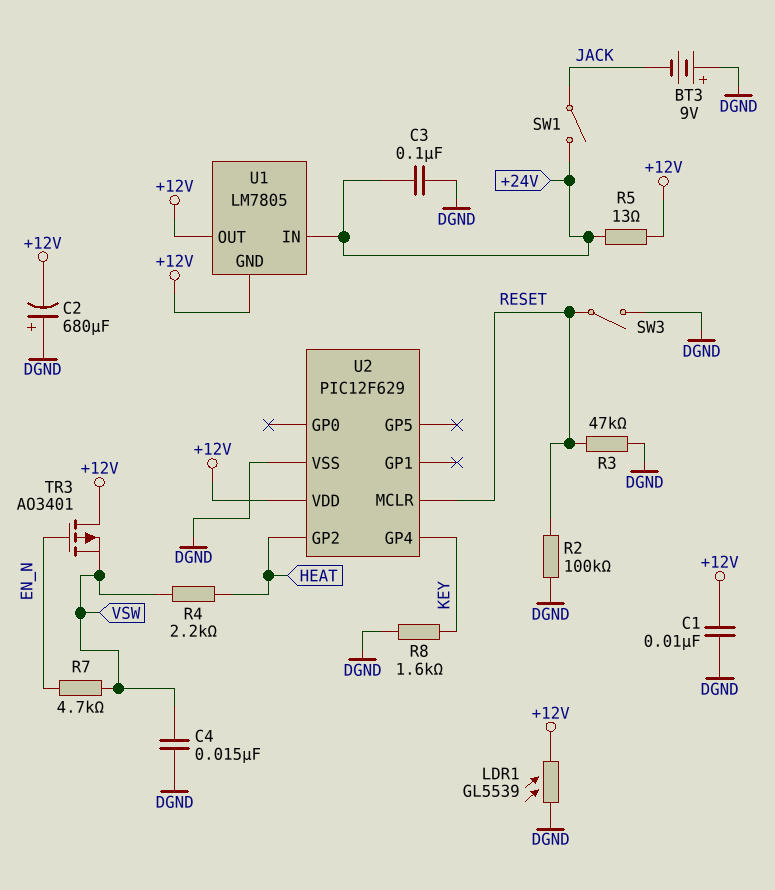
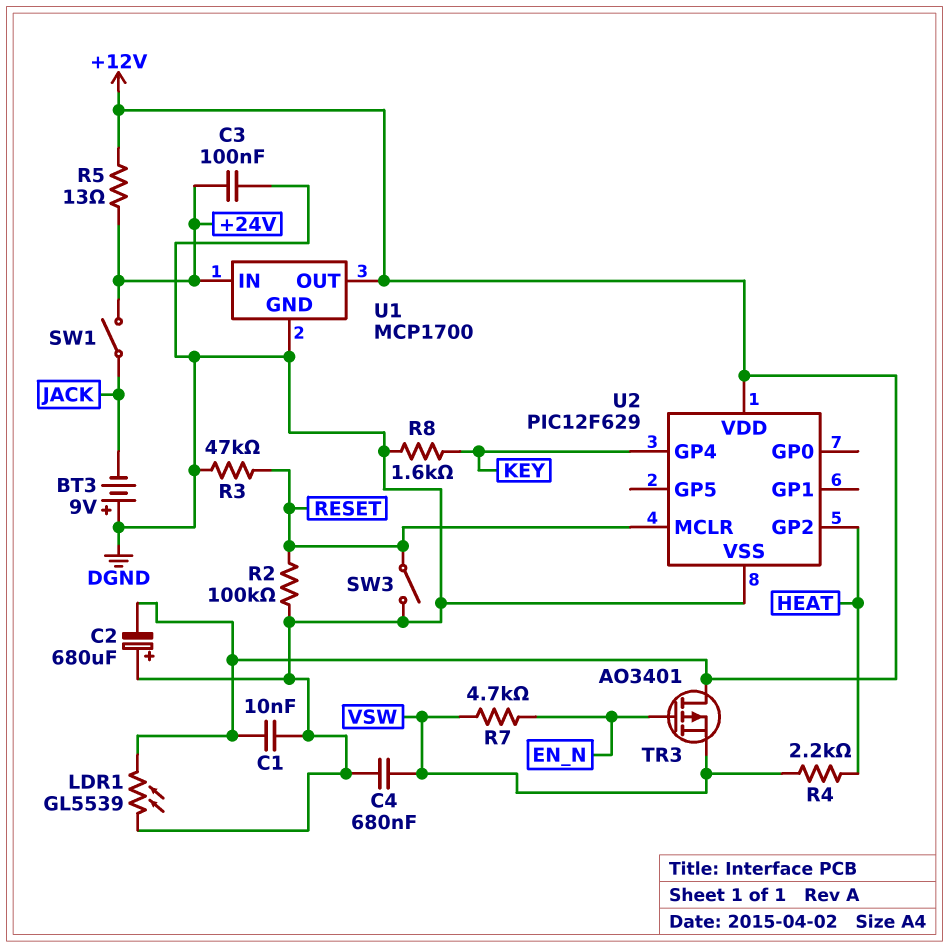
C4: 15nF (DGND, VSW) -> 680nF (DGND, VSW)
U1: LM7805 -> MCP1700
U1 pin GND: +12V -> DGND

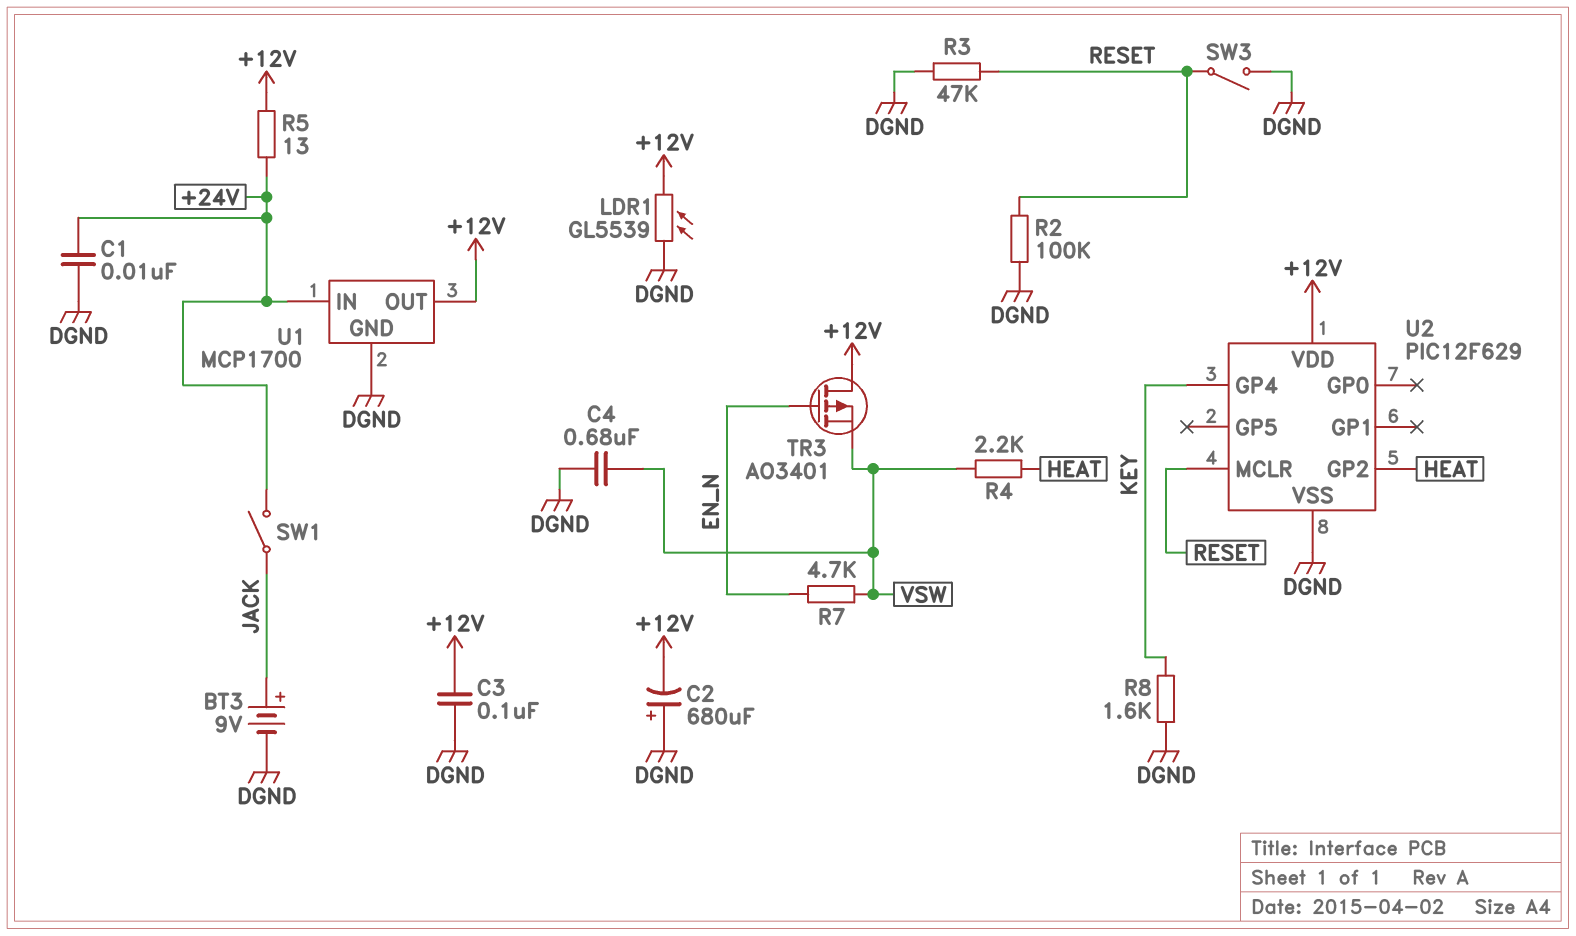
BT3: 9V (plus DGND, minus JACK) -> 9V (plus JACK, minus DGND)
C1: 10nF (+12V, DGND) -> 10nF (+24V, DGND)
C3: 100nF (+24V, DGND) -> 100nF (+12V, DGND)

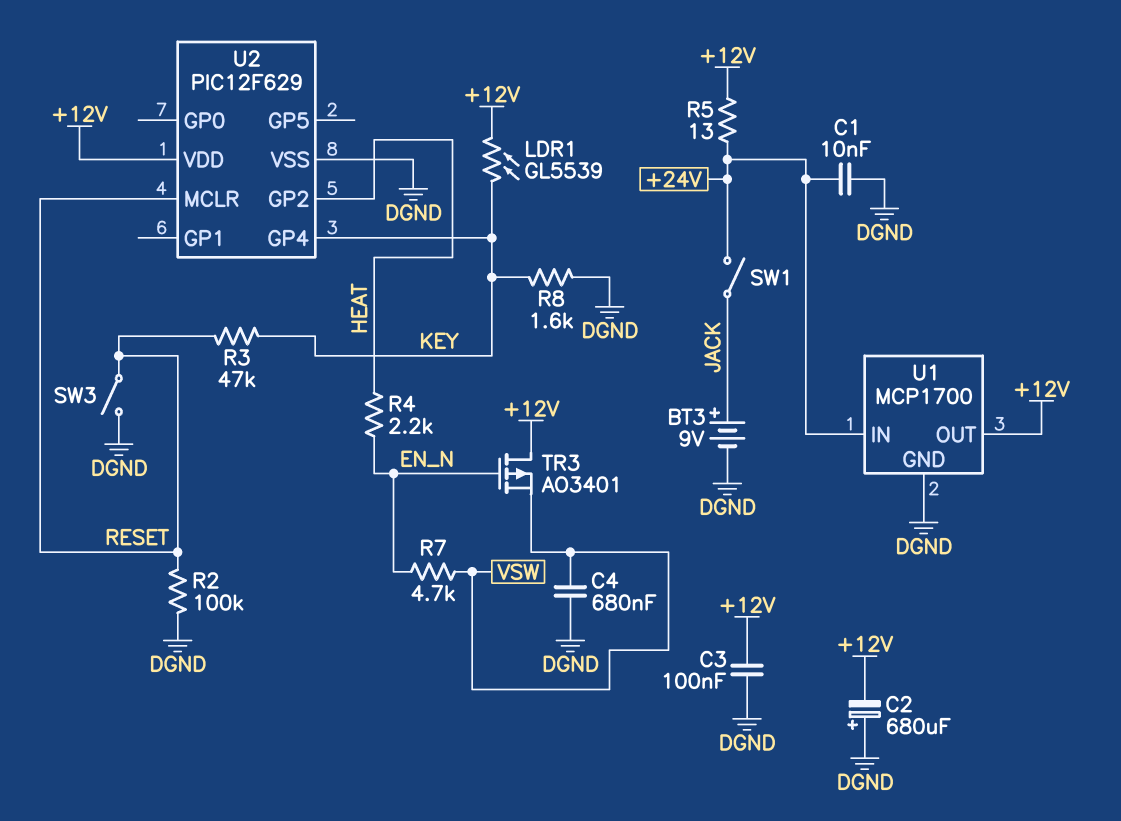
LDR1: GL5539 (+12V, DGND) -> GL5539 (+12V, KEY)
R3: 47k (DGND, RESET) -> 47k (KEY, RESET)
R4: 2.2k (HEAT, VSW) -> 2.2k (EN_N, HEAT)

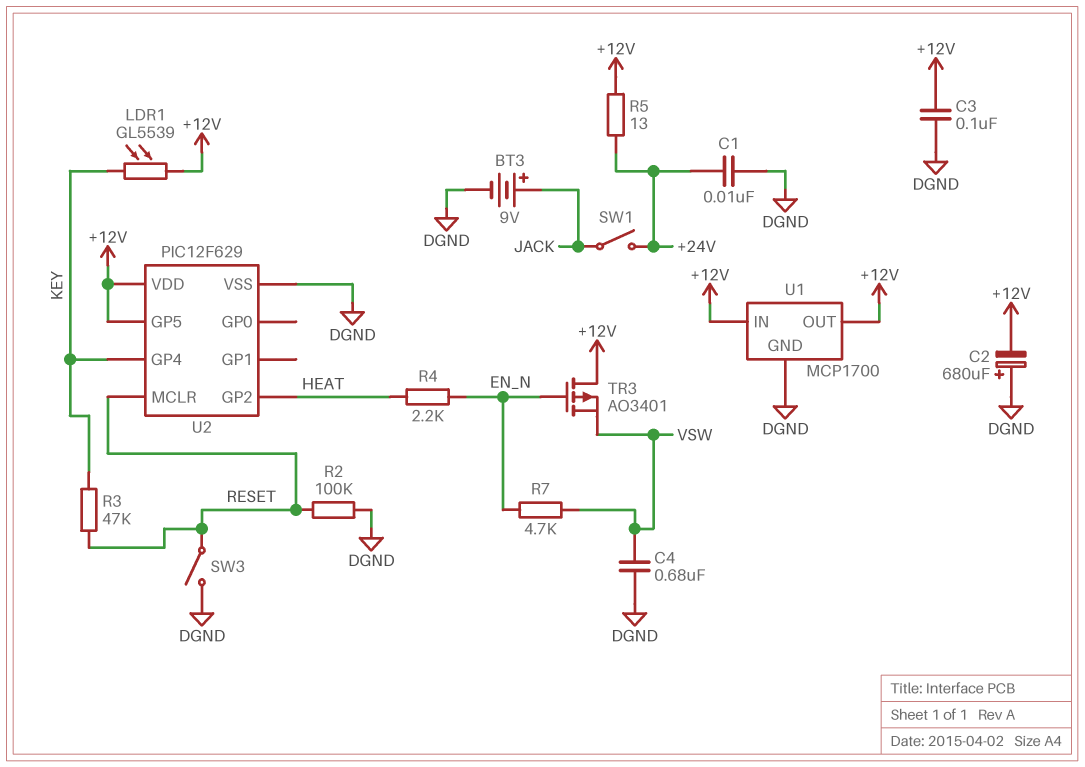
R8: 1.6k (DGND, KEY) -> none
U1 pin IN: +24V -> +12V
U2 pin GP5: none -> +12V

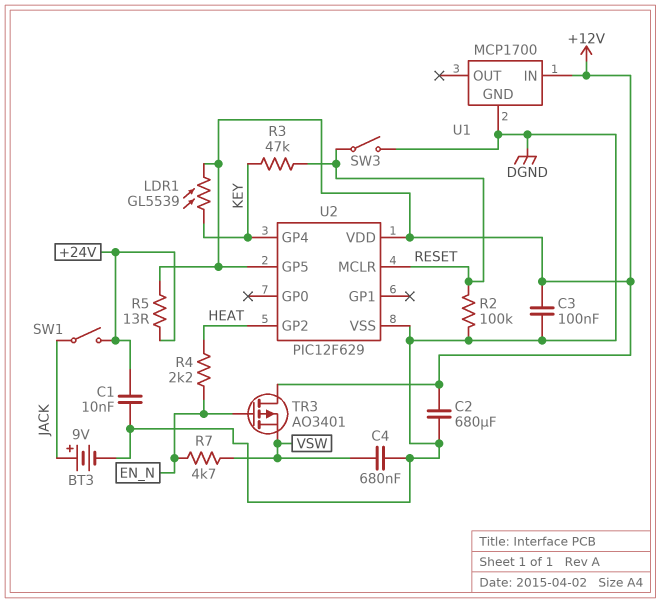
C2: 680uF (plus DGND, minus +12V) -> 680uF (+12V, DGND)
U1 pin OUT: +12V -> none

